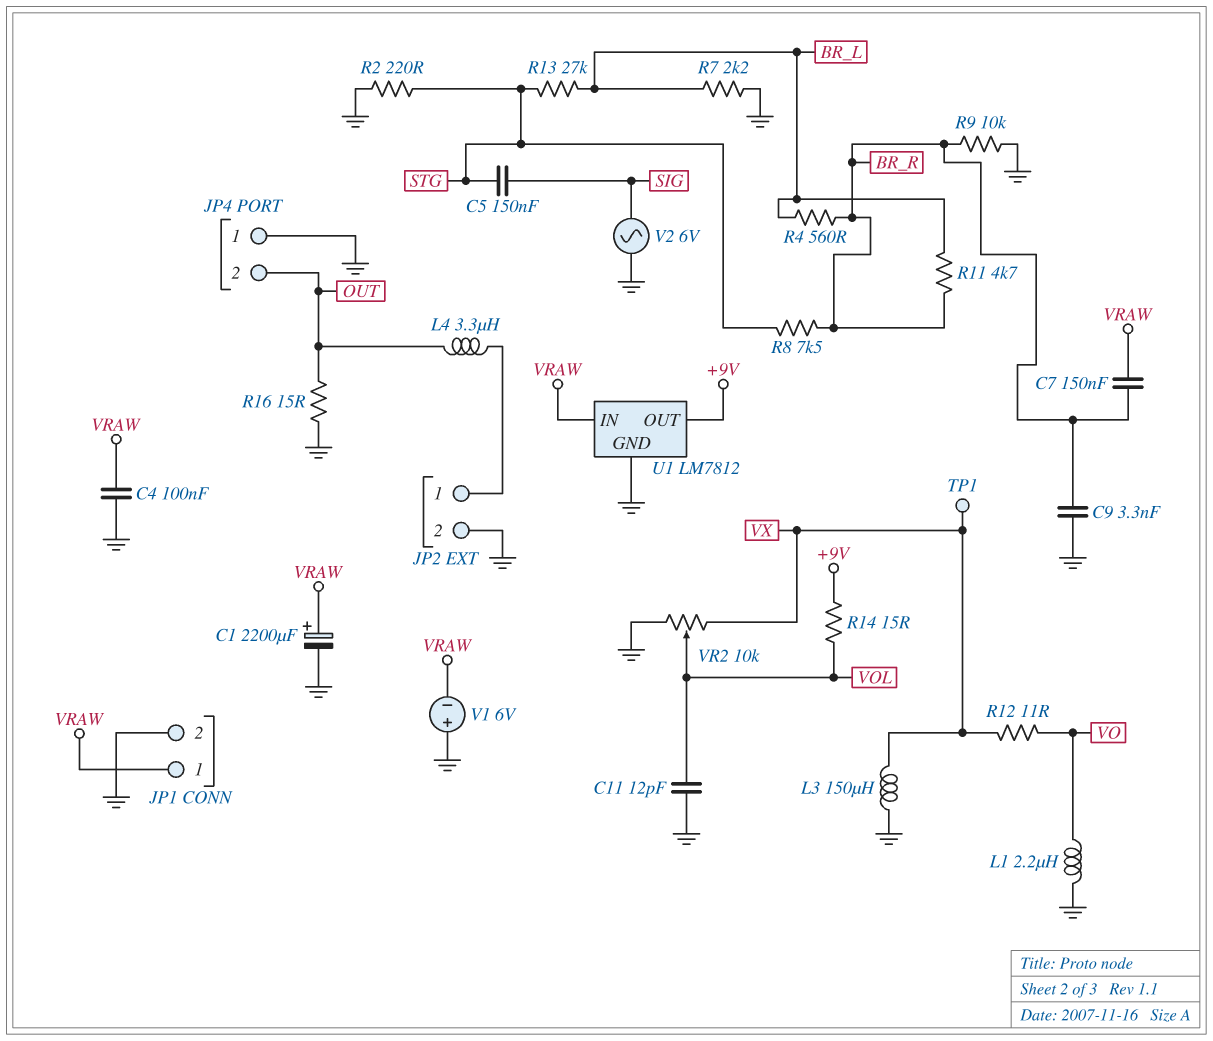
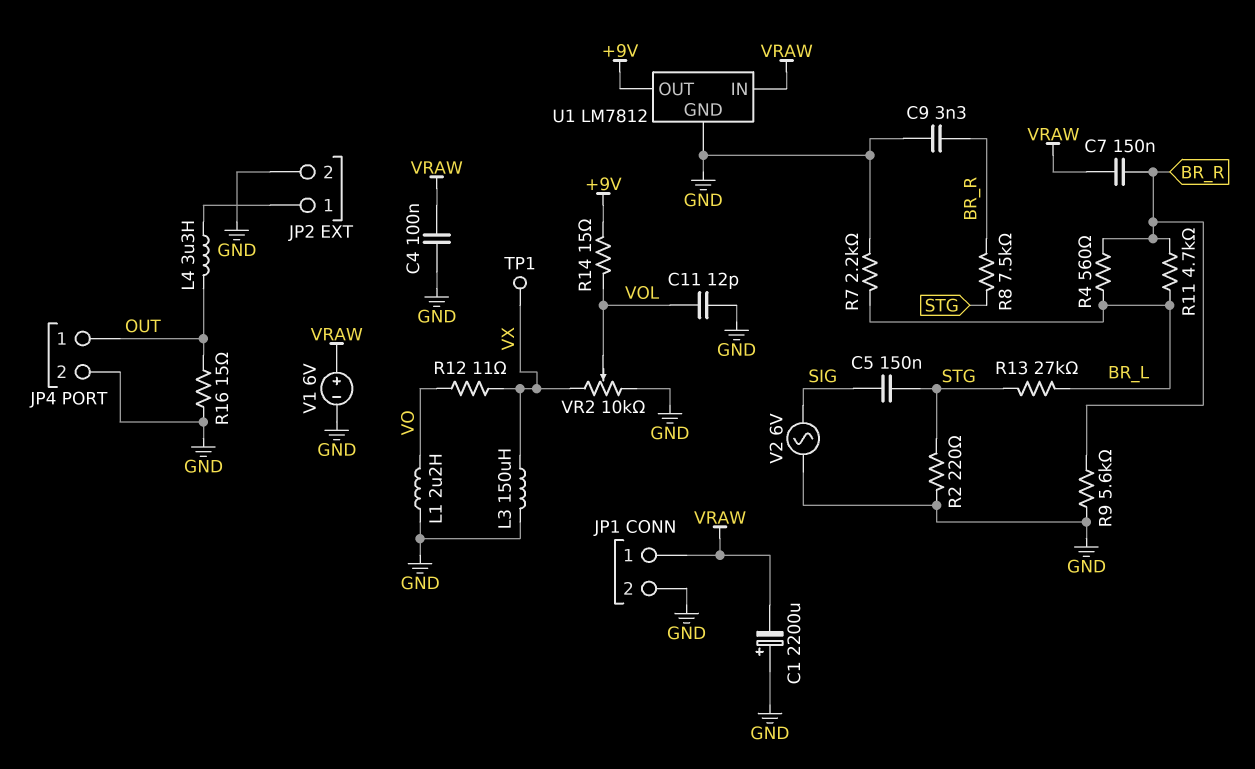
C1: 2200uF (plus VRAW, minus GND) -> 2200uF (plus GND, minus VRAW)
JP4 pin 1: GND -> OUT
JP4 pin 2: OUT -> GND
R9: 10k (BR_R, GND) -> 5.6k (BR_R, GND)
V1: 6V (plus GND, minus VRAW) -> 6V (plus VRAW, minus GND)

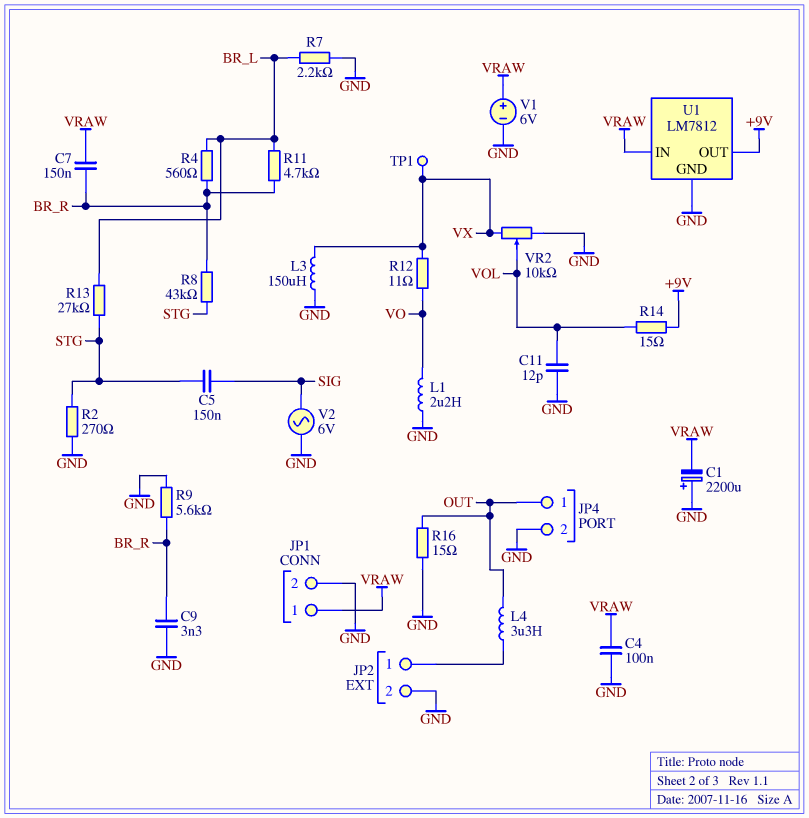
R2: 220 (GND, STG) -> 270 (GND, STG)
R8: 7.5k (BR_R, STG) -> 43k (BR_R, STG)

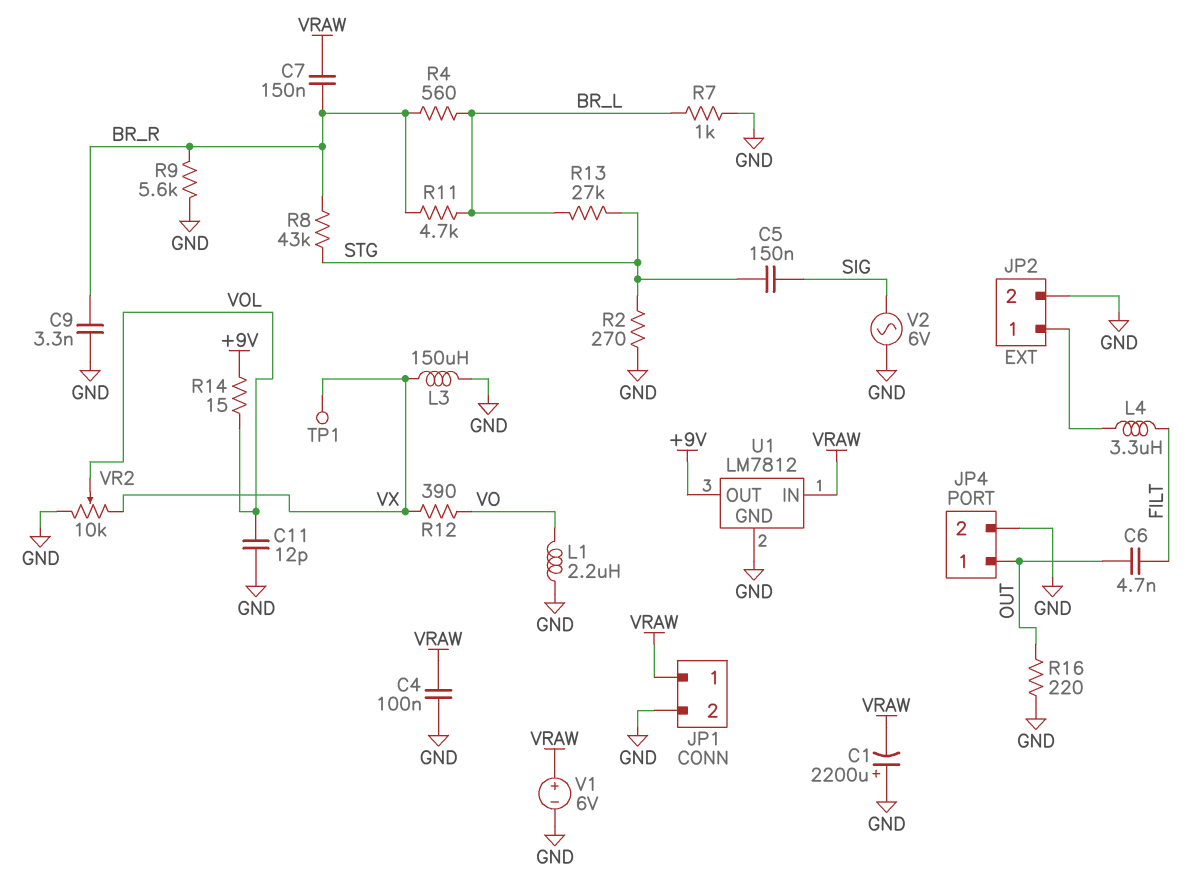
C6: none -> 4.7nF (FILT, OUT)
L4: 3.3uH (JP2/1, OUT) -> 3.3uH (FILT, JP2/1)
R7: 2.2k (BR_L, GND) -> 1k (BR_L, GND)
R12: 11 (VO, VX) -> 390 (VO, VX)
R16: 15 (GND, OUT) -> 220 (GND, OUT)

